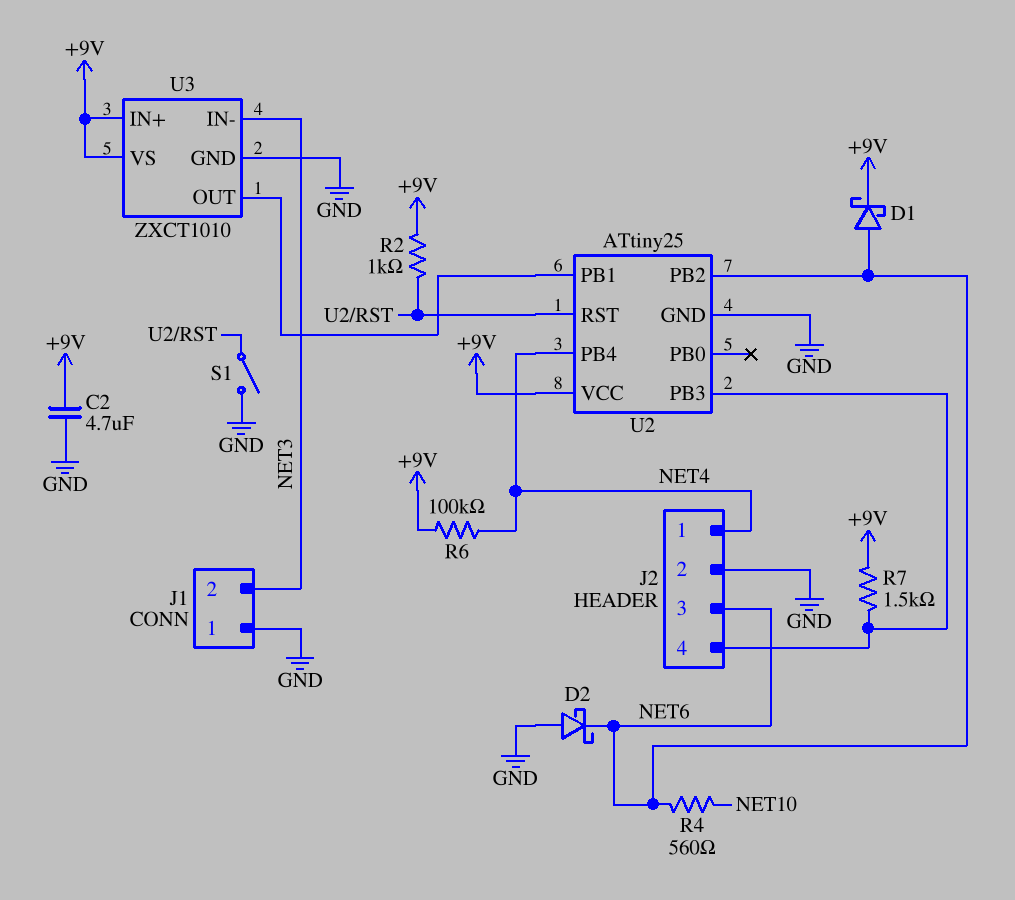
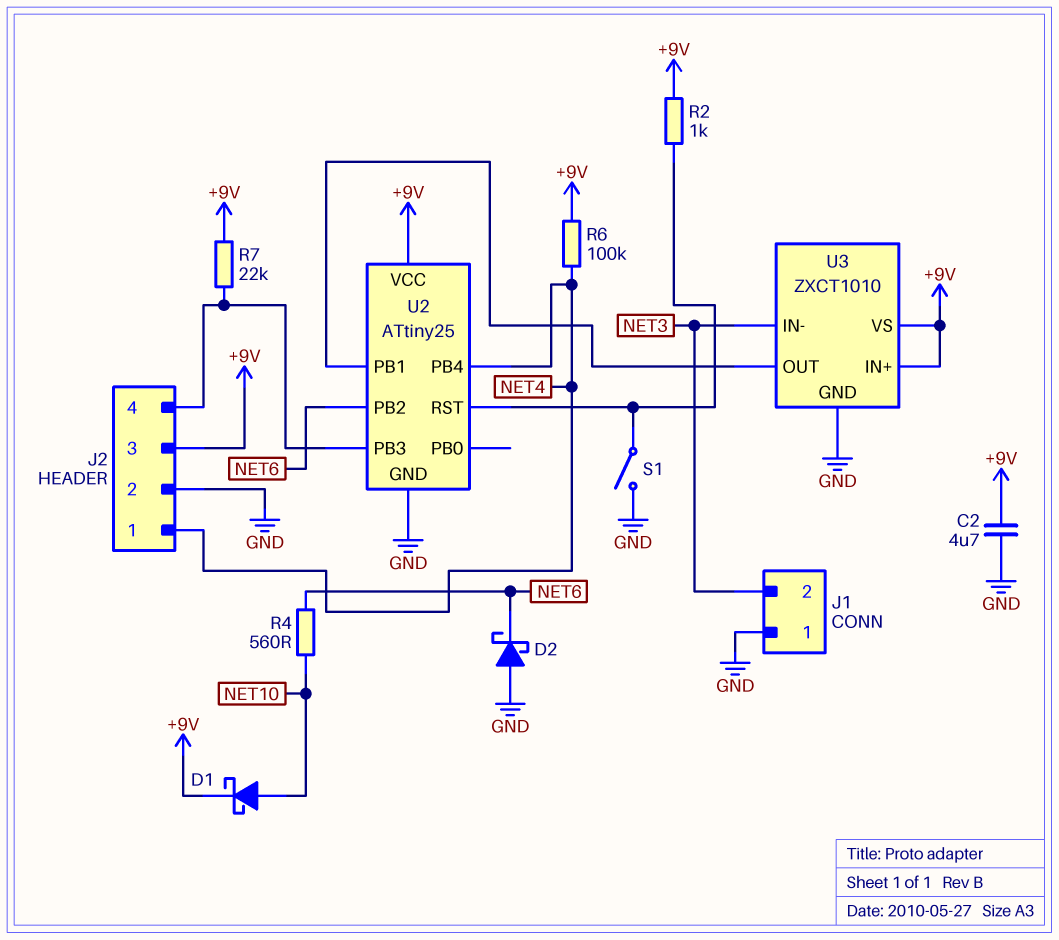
D1: schottky (A NET6, K +9V) -> schottky (A NET10, K +9V)
J2 pin 3: NET6 -> +9V
R7: 1.5k (+9V, J2/4) -> 22k (+9V, J2/4)

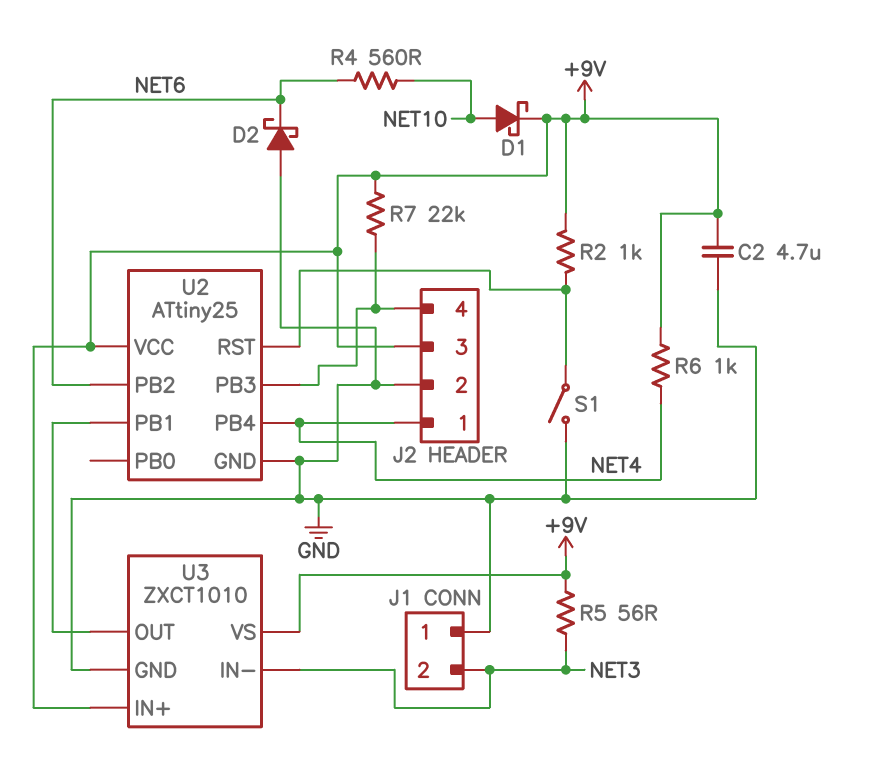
R5: none -> 56 (+9V, NET3)
R6: 100k (+9V, NET4) -> 1k (+9V, NET4)

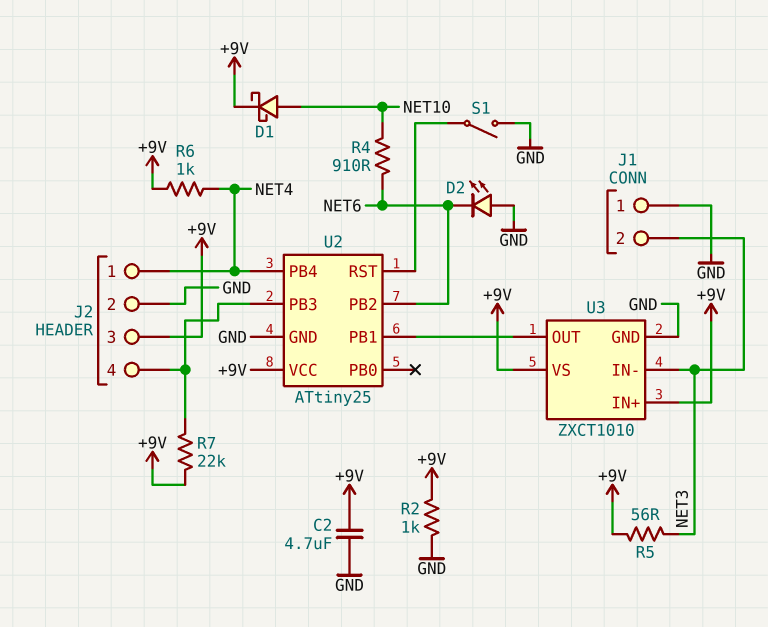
D2: schottky (A GND, K NET6) -> LED (A GND, K NET6)
R2: 1k (+9V, U2/RST) -> 1k (+9V, GND)
R4: 560 (NET6, NET10) -> 910 (NET6, NET10)

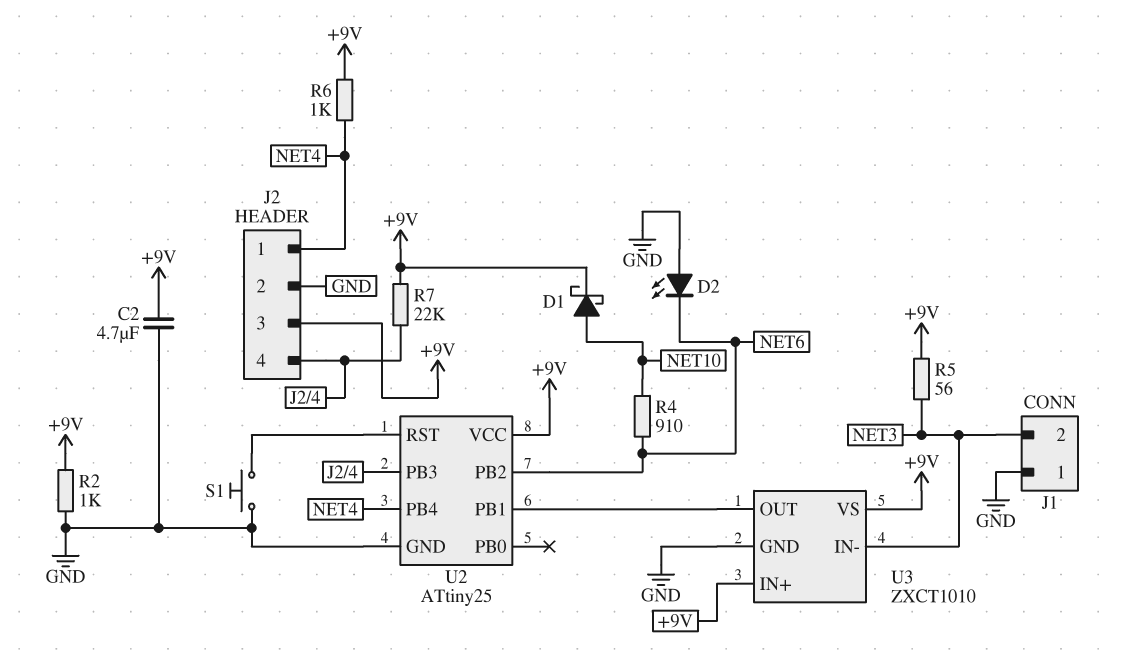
S1: switch (GND, U2/RST) -> button (GND, U2/RST)

